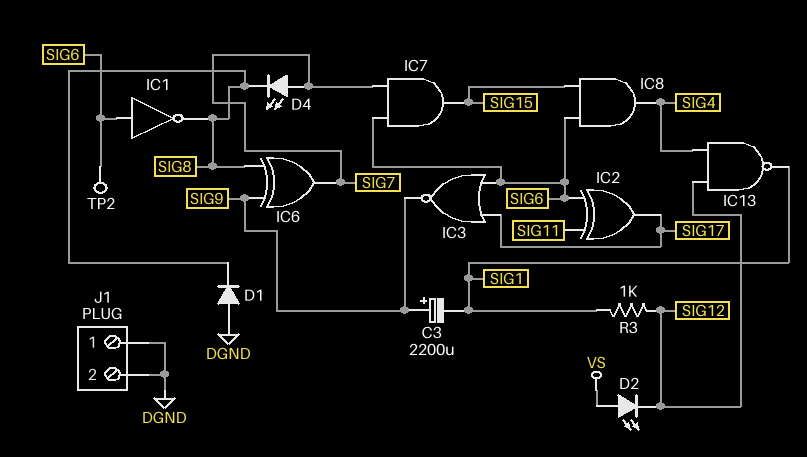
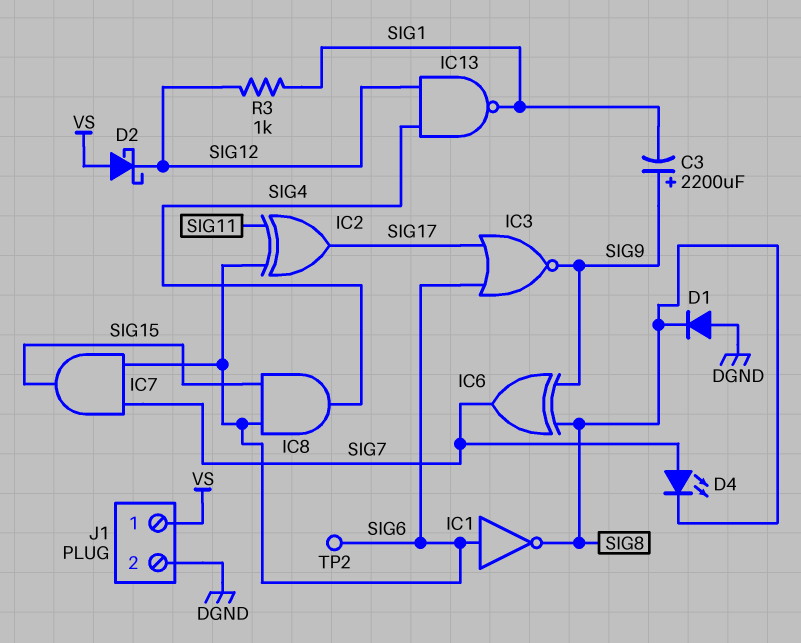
D2: LED (A VS, K SIG12) -> schottky (A VS, K SIG12)
J1 pin 1: DGND -> VS

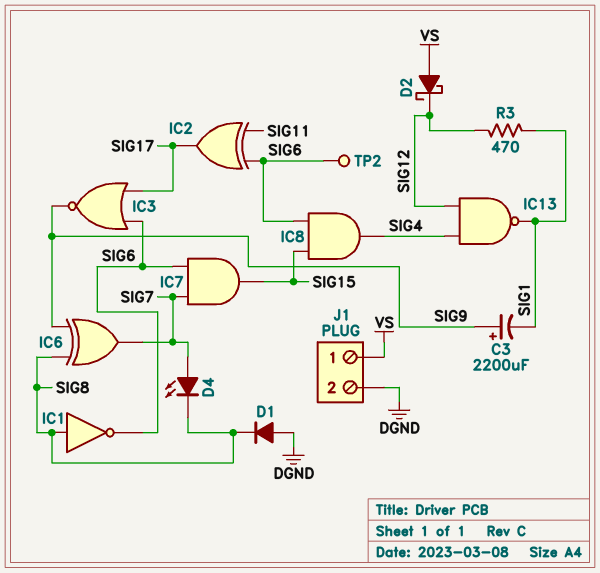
IC1: NOT (in SIG6, out SIG8) -> NOT (in SIG8, out SIG6)
R3: 1k (SIG1, SIG12) -> 470 (SIG1, SIG12)

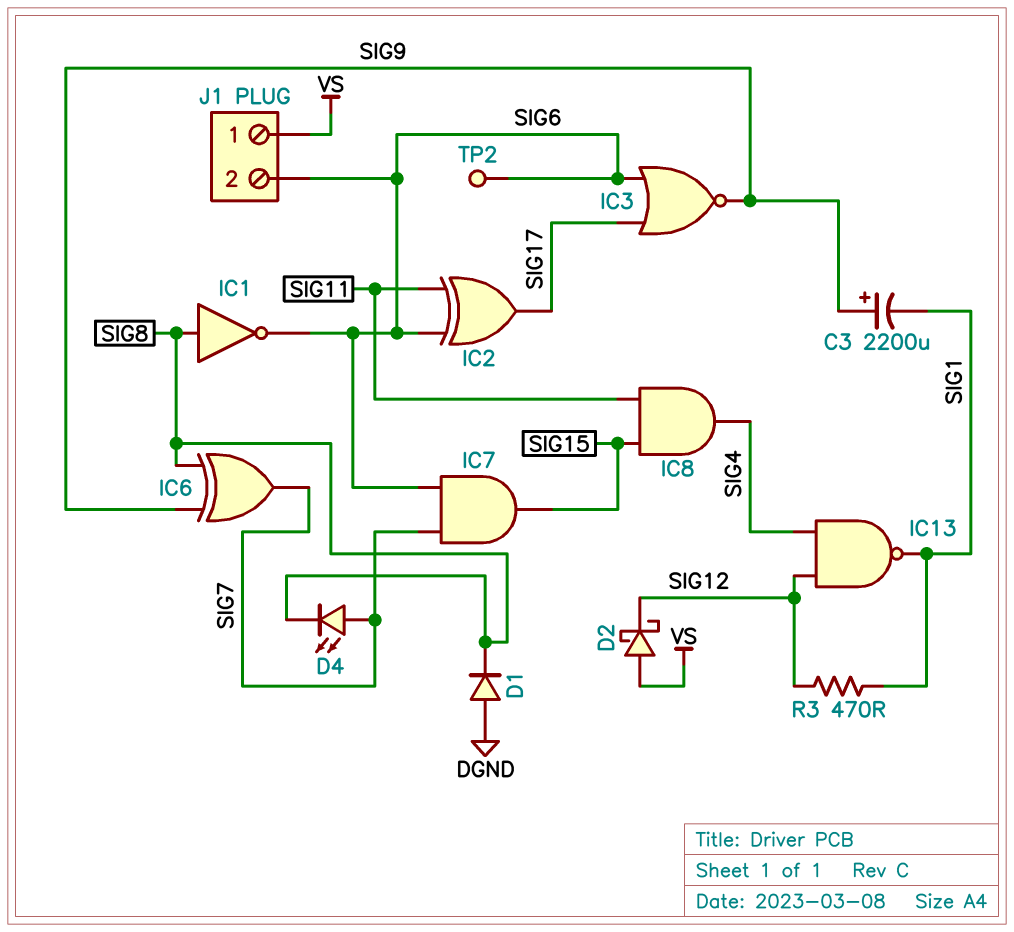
IC8: AND (in SIG6, in SIG15, out SIG4) -> AND (in SIG11, in SIG15, out SIG4)
J1 pin 2: DGND -> SIG6

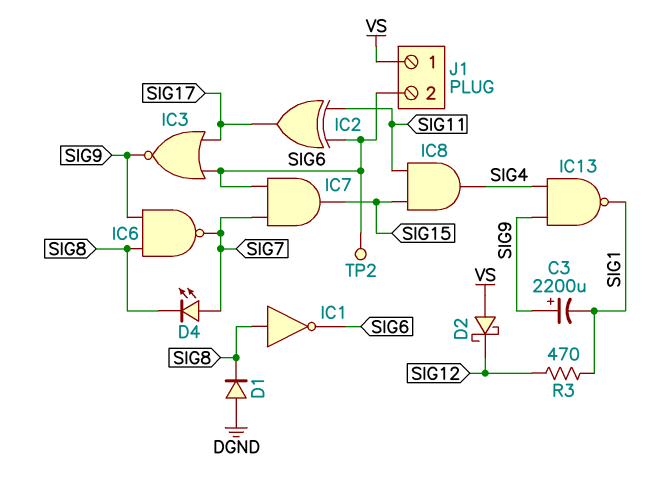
IC6: XOR (in SIG8, in SIG9, out SIG7) -> NAND (in SIG8, in SIG9, out SIG7)
IC13: NAND (in SIG4, in SIG12, out SIG1) -> NAND (in SIG4, in SIG9, out SIG1)

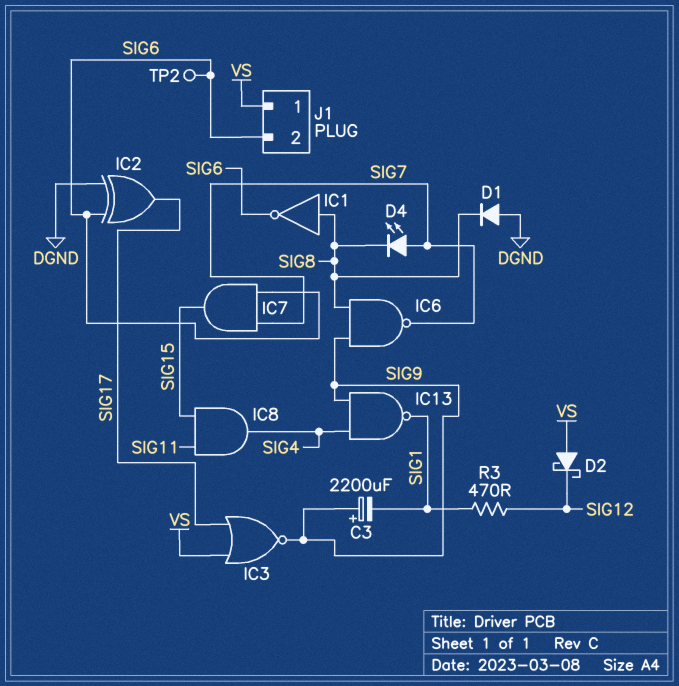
IC2: XOR (in SIG6, in SIG11, out SIG17) -> XOR (in DGND, in SIG6, out SIG17)
IC3: NOR (in SIG6, in SIG17, out SIG9) -> NOR (in SIG17, in VS, out SIG9)

